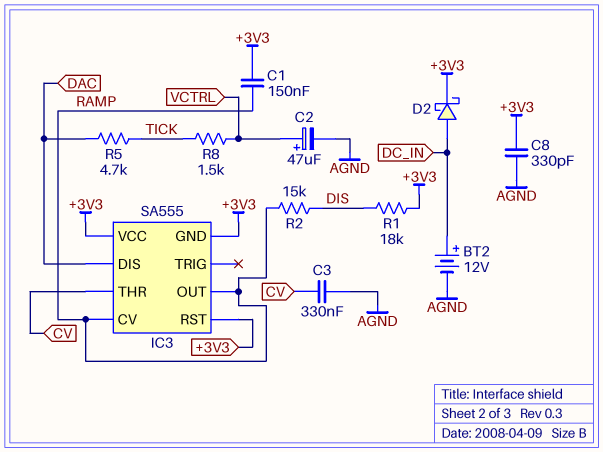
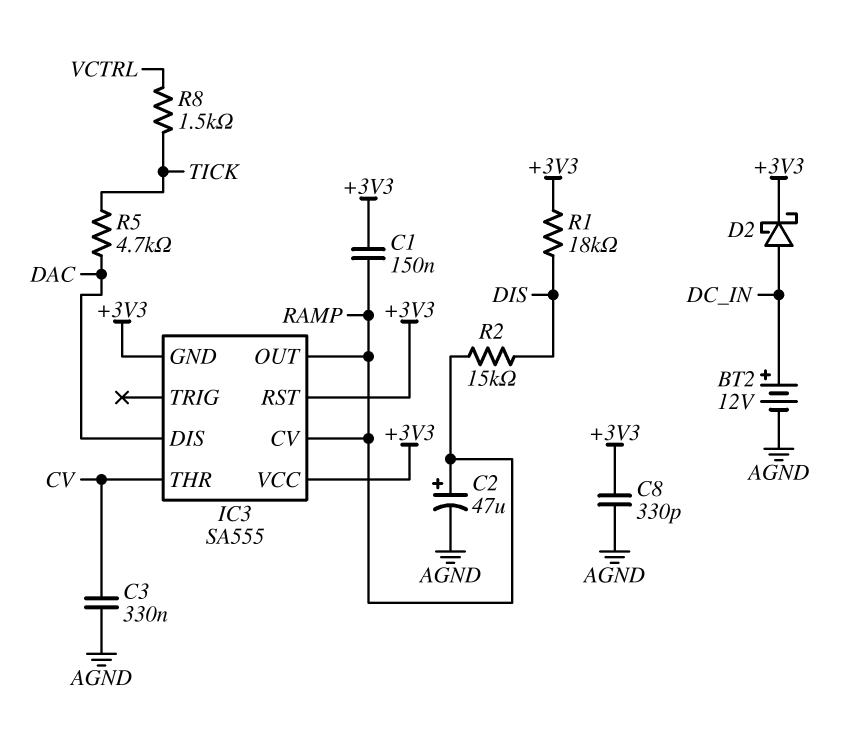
C2: 47uF (plus VCTRL, minus AGND) -> 47uF (plus RAMP, minus AGND)

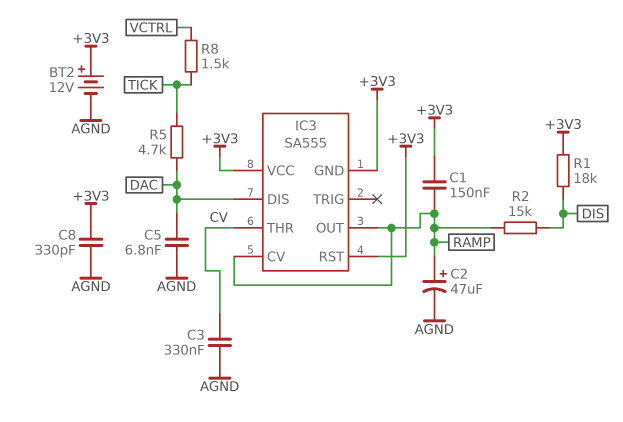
BT2: 12V (plus DC_IN, minus AGND) -> 12V (plus +3V3, minus AGND)
C5: none -> 6.8nF (AGND, DAC)
D2: schottky (A DC_IN, K +3V3) -> none

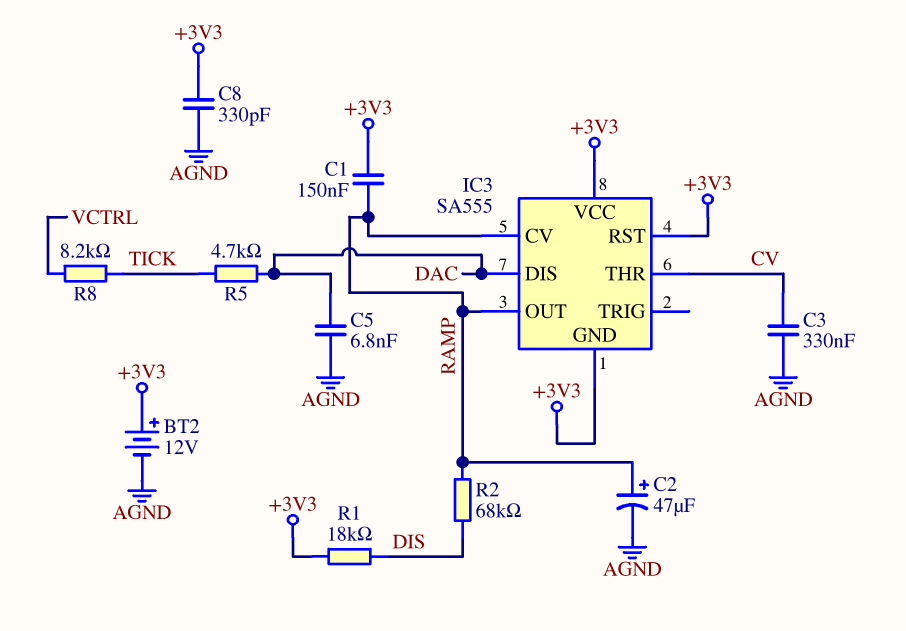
R2: 15k (DIS, RAMP) -> 68k (DIS, RAMP)
R8: 1.5k (TICK, VCTRL) -> 8.2k (TICK, VCTRL)

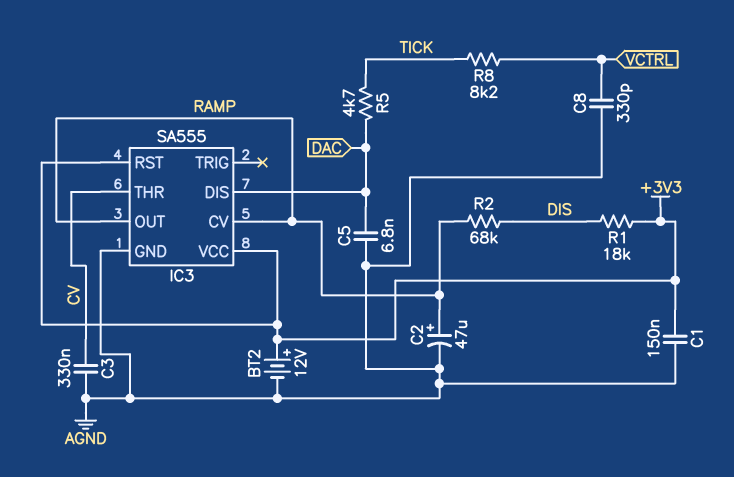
C1: 150nF (+3V3, RAMP) -> 150nF (+3V3, AGND)
C8: 330pF (+3V3, AGND) -> 330pF (AGND, VCTRL)
IC3 pin GND: +3V3 -> AGND

